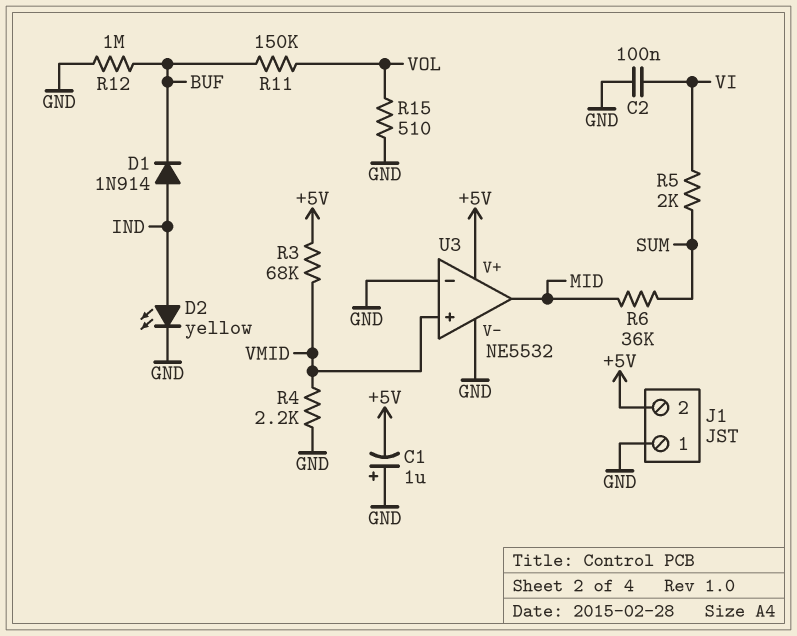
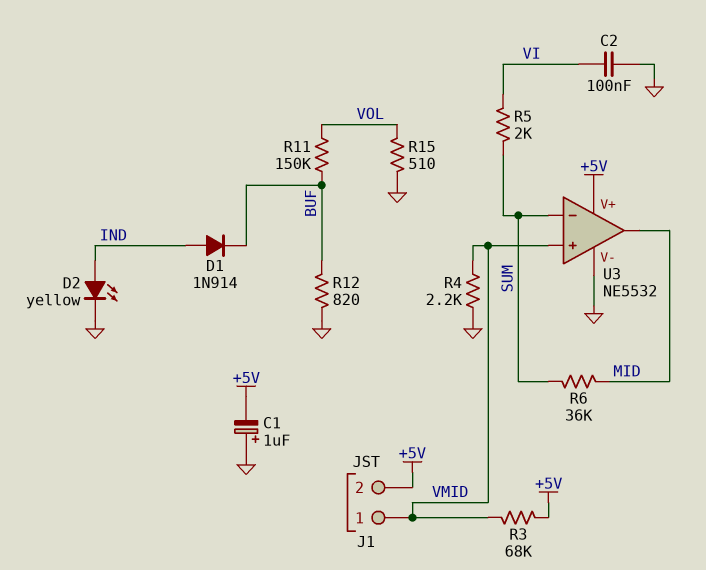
J1 pin 1: GND -> VMID
R12: 1M (BUF, GND) -> 820 (BUF, GND)
U3 pin in-: GND -> SUM

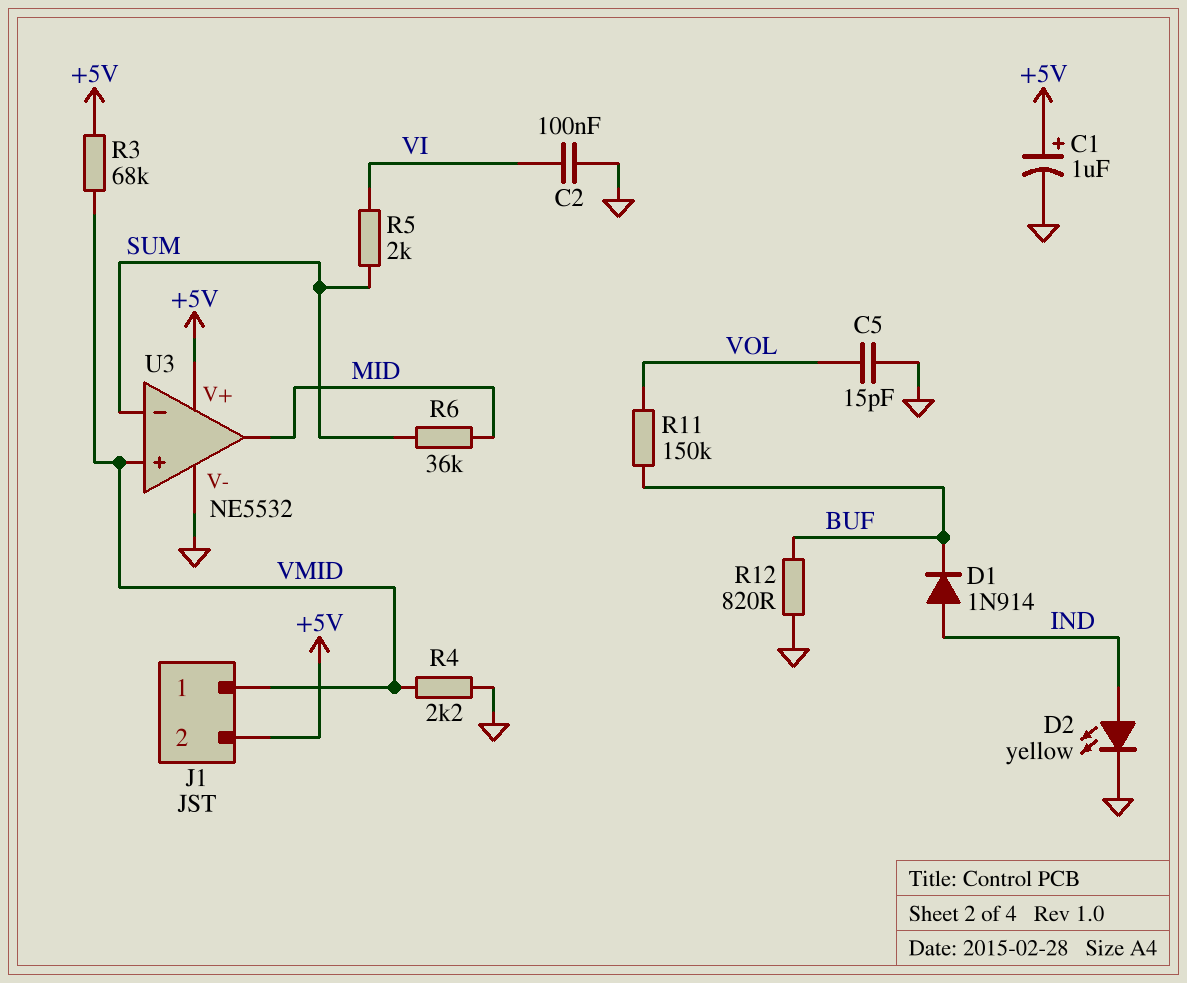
C1: 1uF (plus GND, minus +5V) -> 1uF (plus +5V, minus GND)
C5: none -> 15pF (GND, VOL)
R15: 510 (GND, VOL) -> none

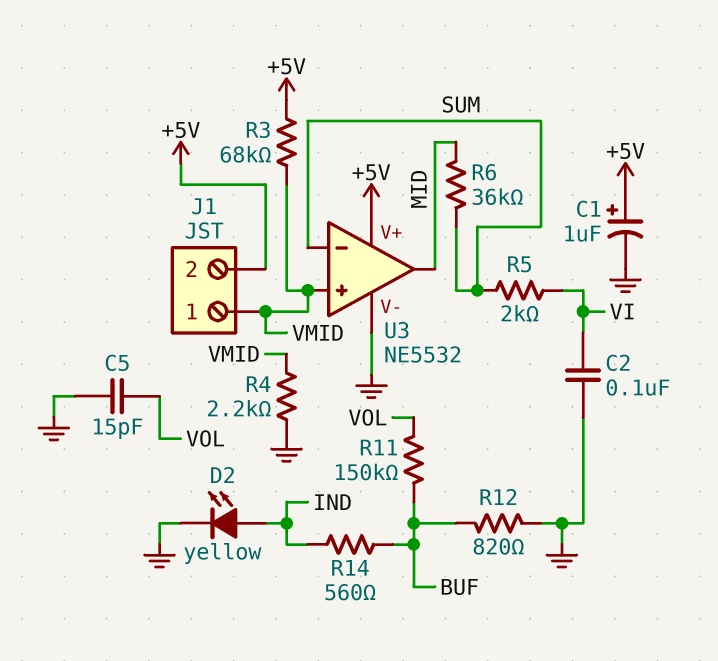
D1: diode 1N914 (A IND, K BUF) -> none
R14: none -> 560 (BUF, IND)

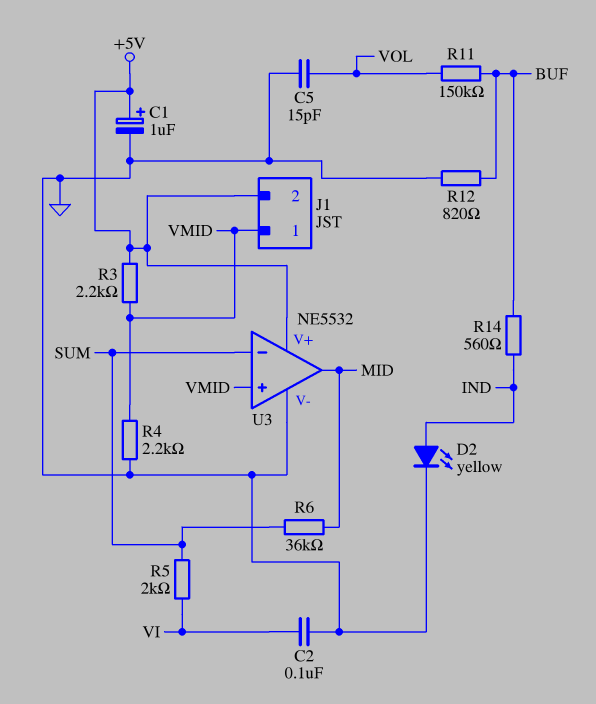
R3: 68k (+5V, VMID) -> 2.2k (+5V, VMID)

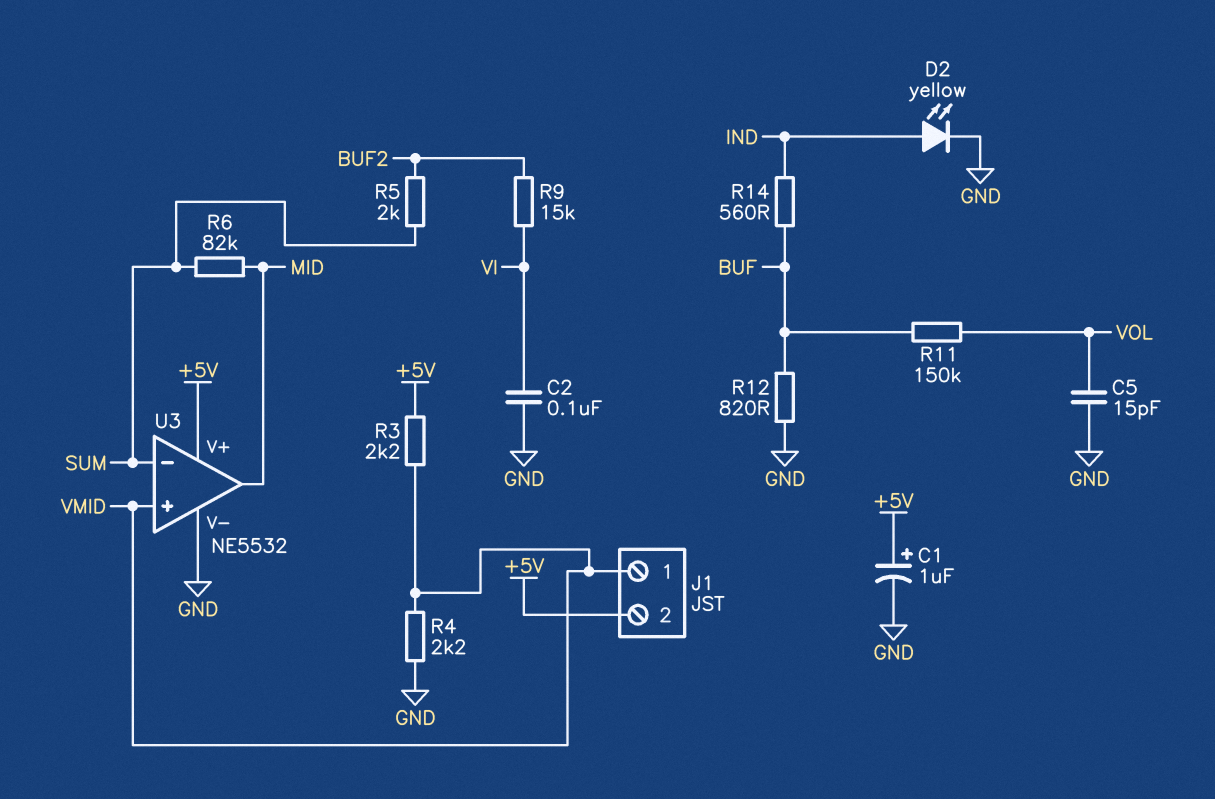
R5: 2k (SUM, VI) -> 2k (BUF2, SUM)
R6: 36k (MID, SUM) -> 82k (MID, SUM)
R9: none -> 15k (BUF2, VI)

